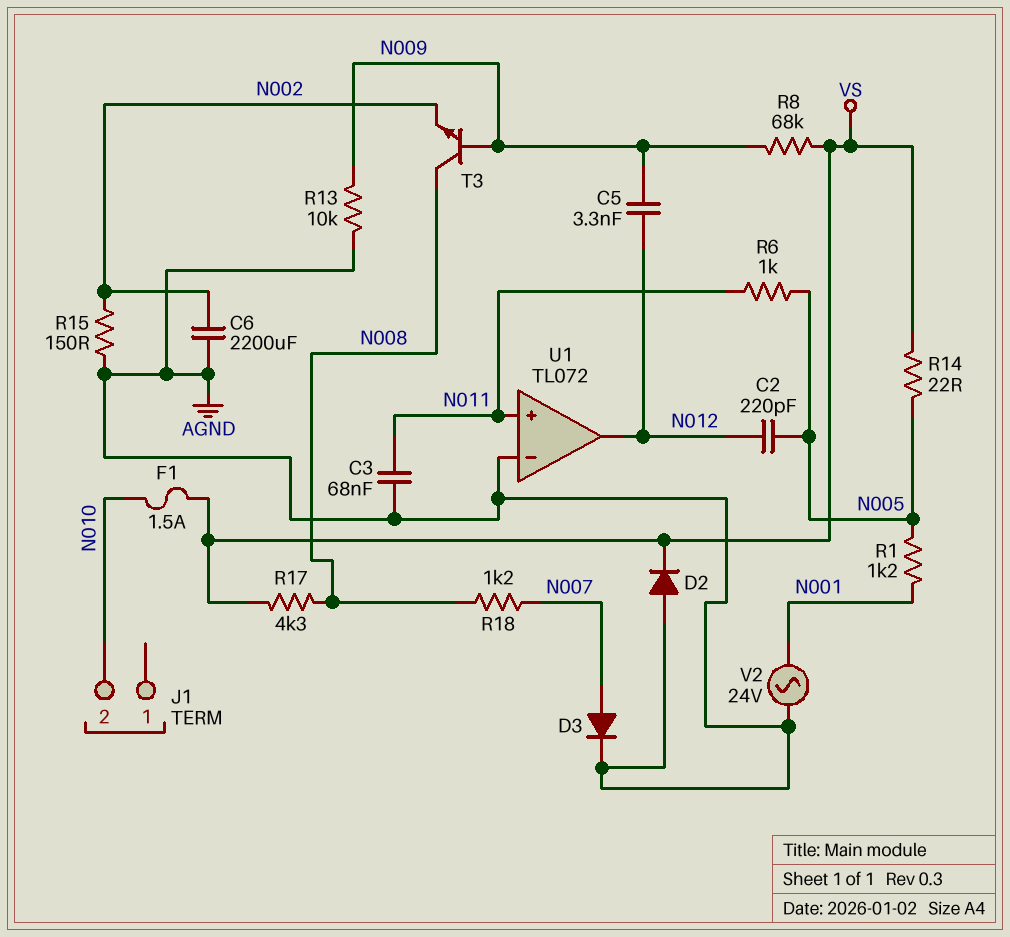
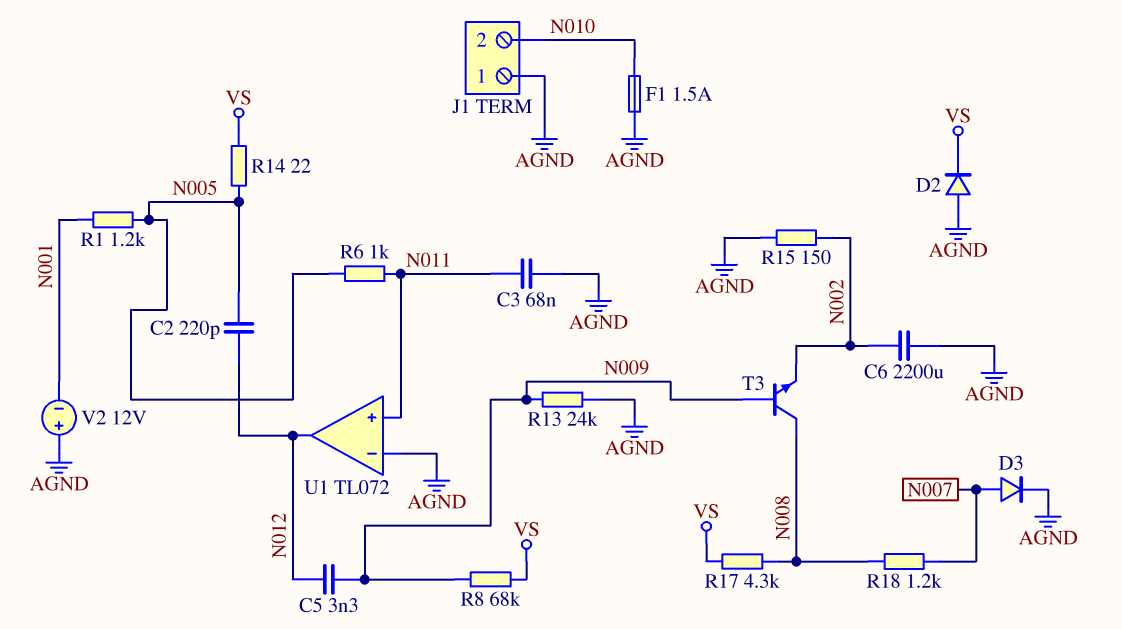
F1: 1.5A (N010, VS) -> 1.5A (AGND, N010)
J1 pin 1: none -> AGND
R13: 10k (AGND, N009) -> 24k (AGND, N009)
V2: AC 24V (AGND, N001) -> 12V (plus AGND, minus N001)

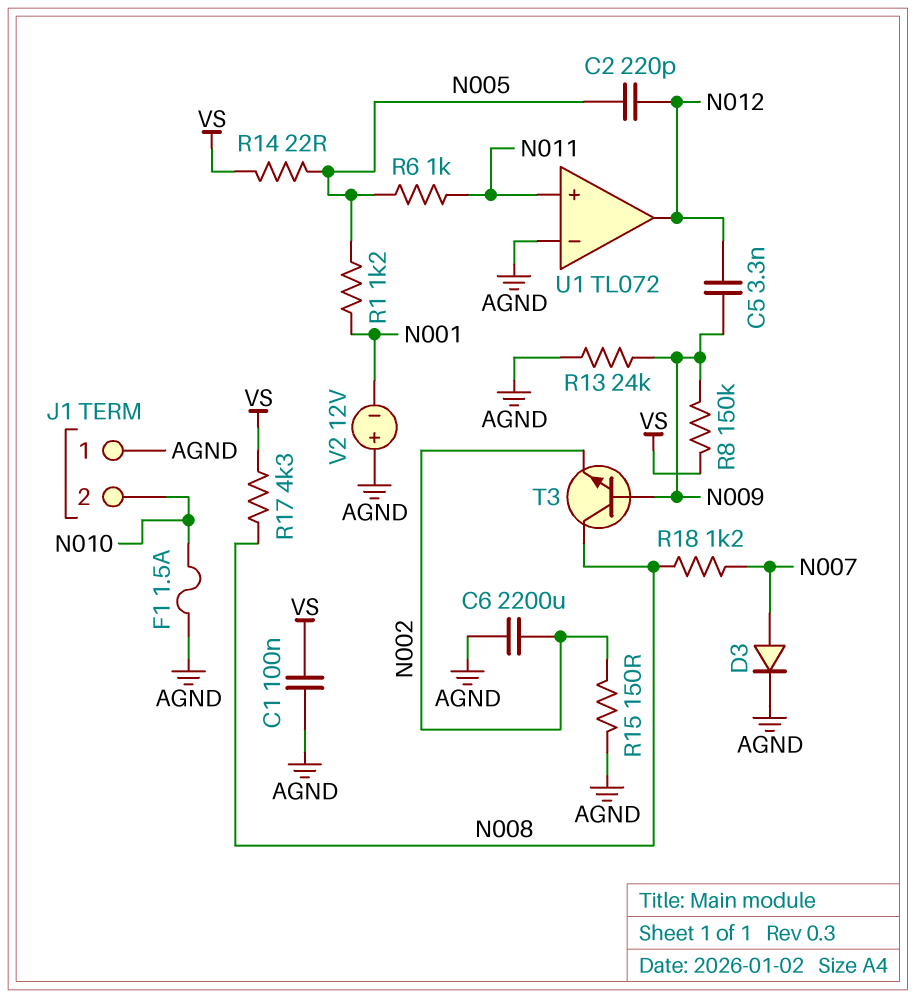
C1: none -> 100nF (AGND, VS)
C3: 68nF (AGND, N011) -> none
D2: diode (A AGND, K VS) -> none
R8: 68k (N009, VS) -> 150k (N009, VS)

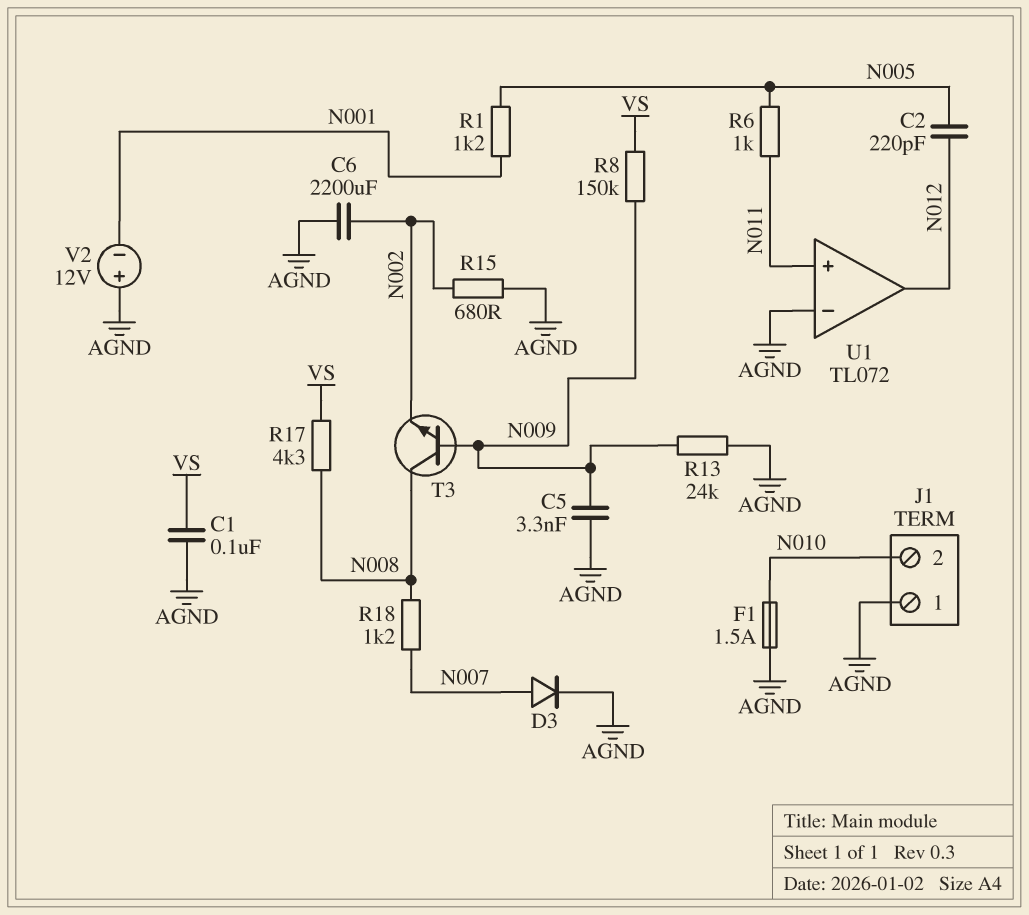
C5: 3.3nF (N009, N012) -> 3.3nF (AGND, N009)
R14: 22 (N005, VS) -> none
R15: 150 (AGND, N002) -> 680 (AGND, N002)

